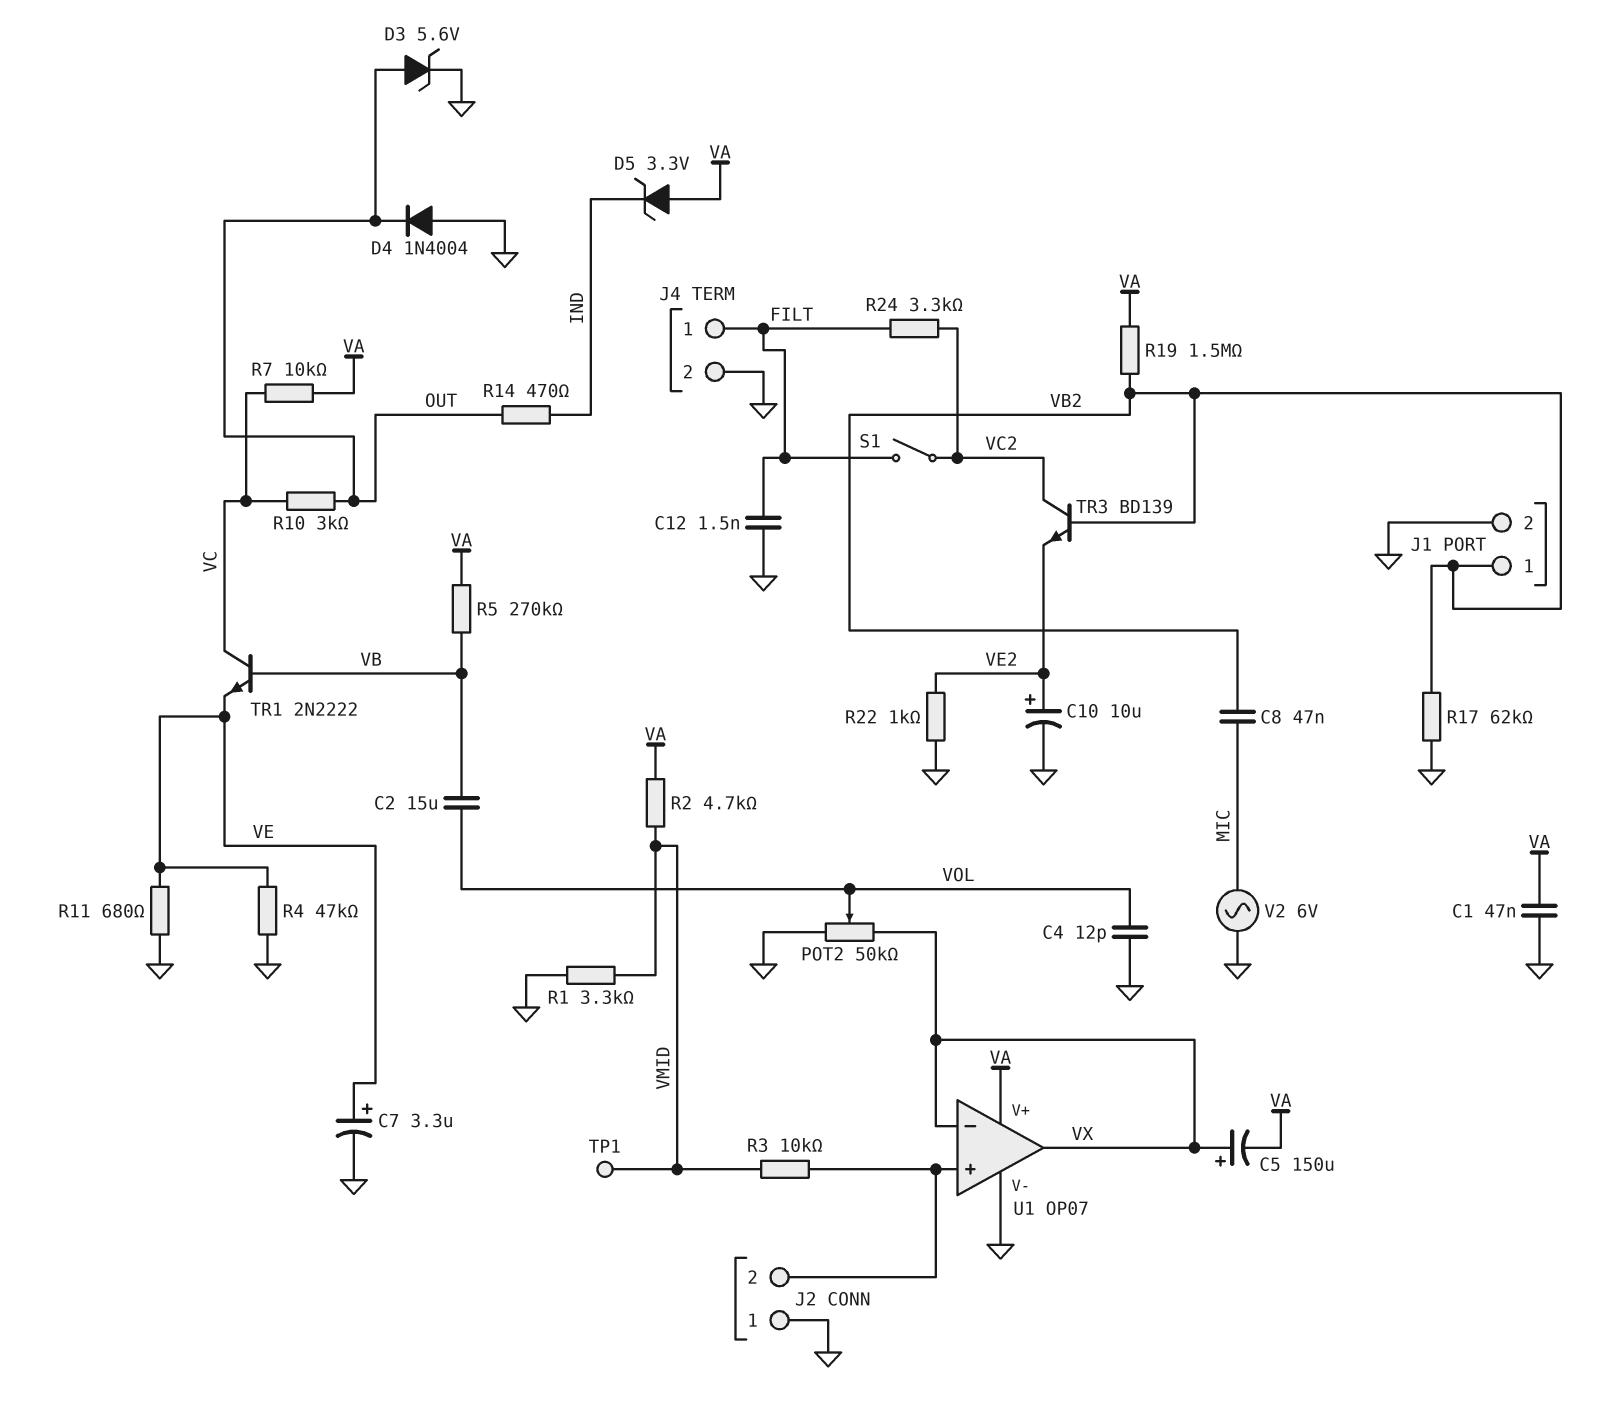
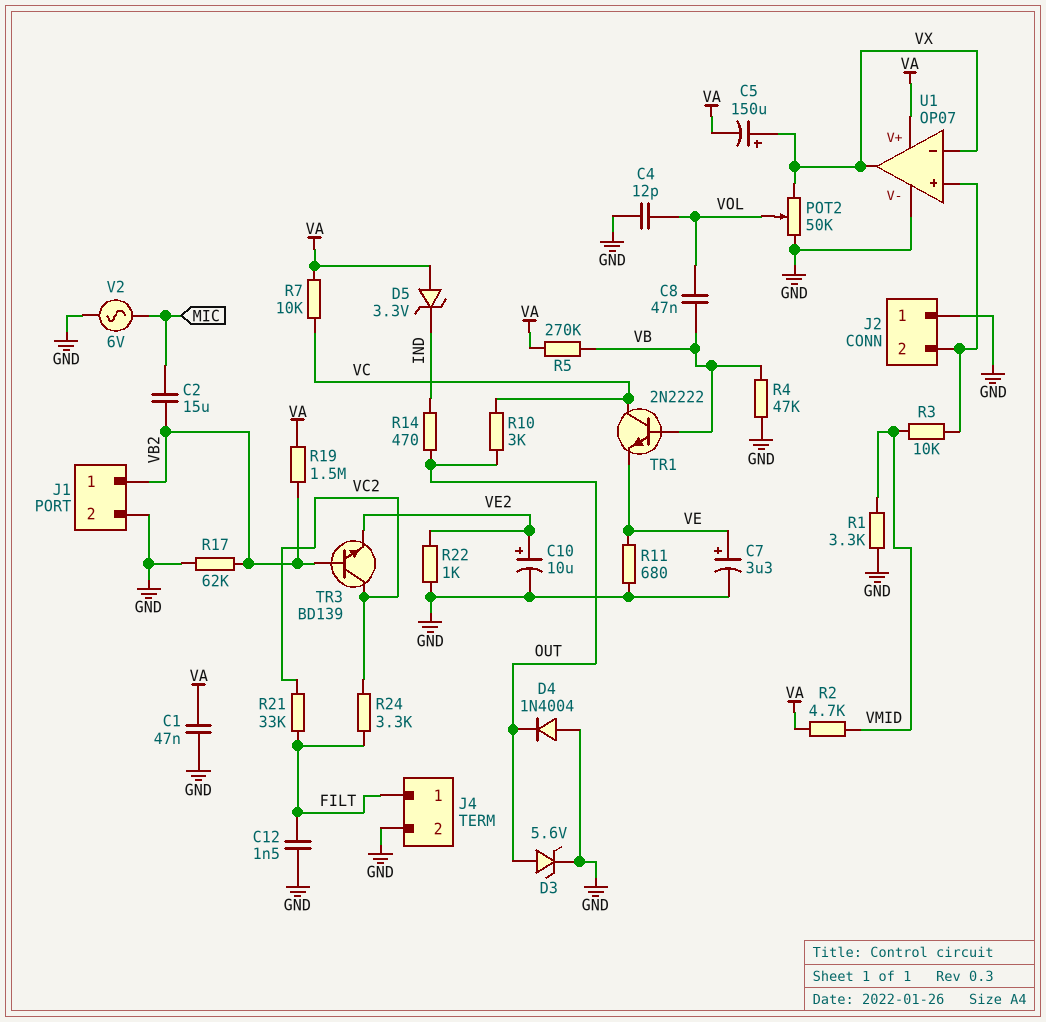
C2: 15uF (VB, VOL) -> 15uF (MIC, VB2)
C8: 47nF (MIC, VB2) -> 47nF (VB, VOL)
R4: 47k (GND, VE) -> 47k (GND, VB)
R21: none -> 33k (FILT, VC2)
S1: switch (FILT, VC2) -> none
TP1: test point (VMID) -> none

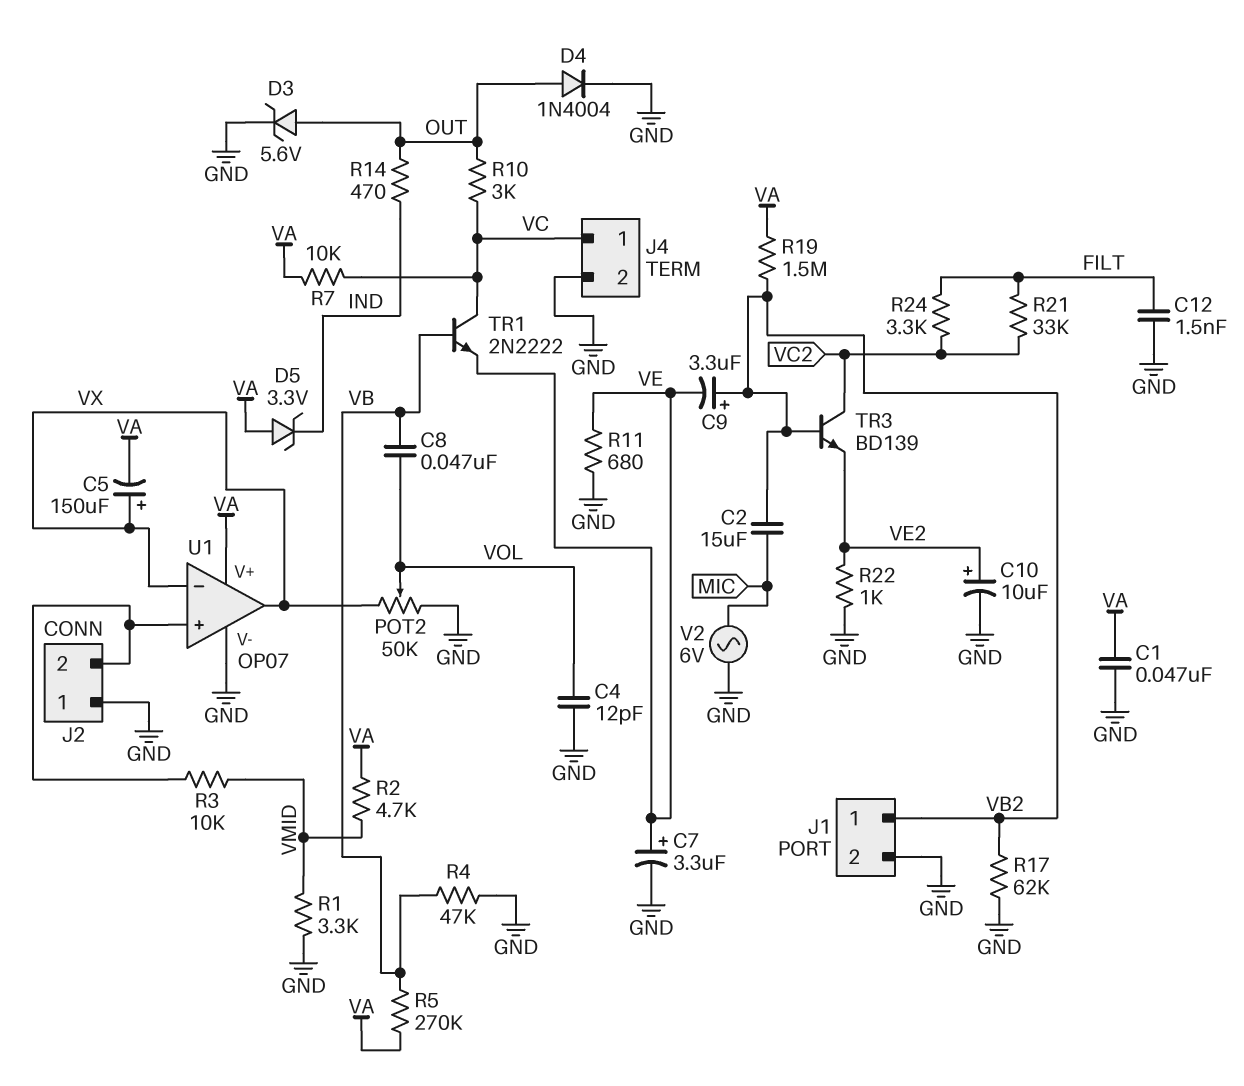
C9: none -> 3.3uF (plus VB2, minus VE)
D4: diode 1N4004 (A GND, K OUT) -> diode 1N4004 (A OUT, K GND)
J4 pin 1: FILT -> VC

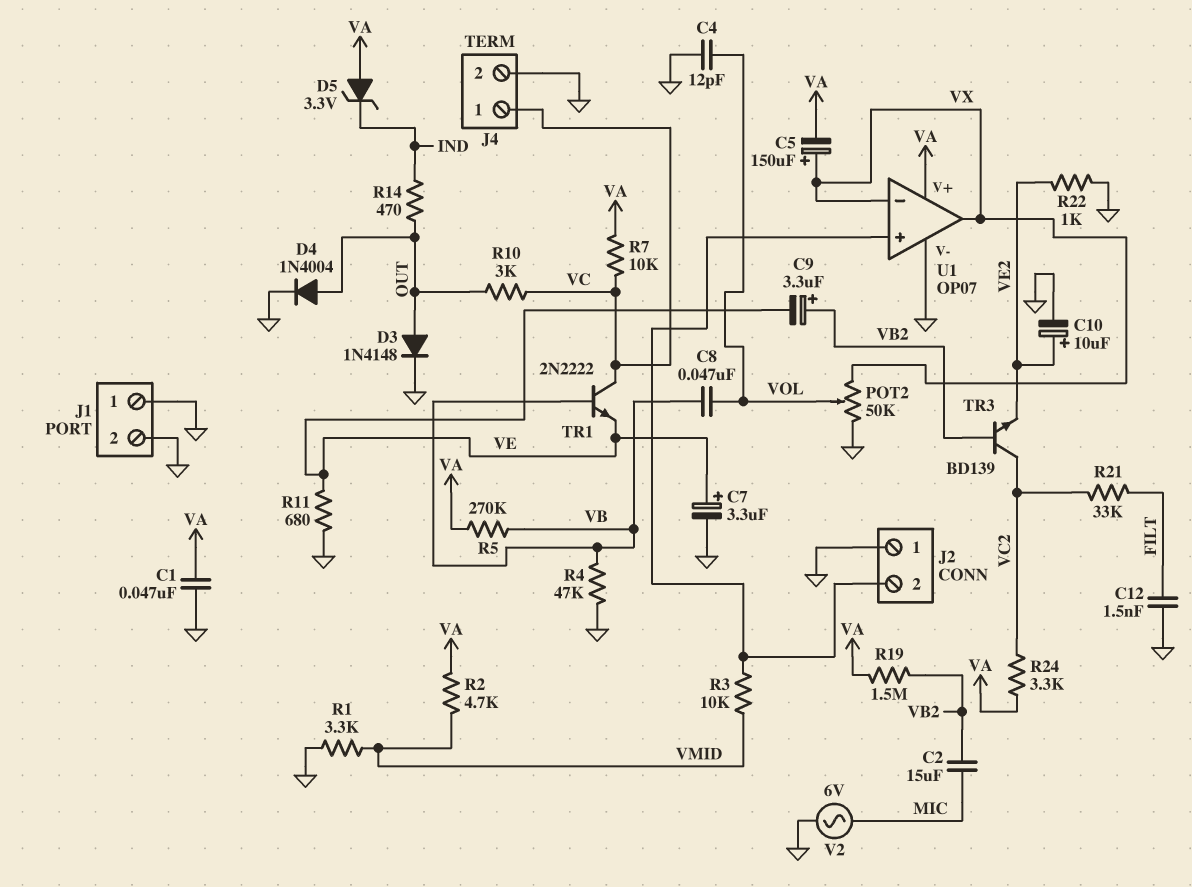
D3: zener 5.6V (A OUT, K GND) -> diode 1N4148 (A OUT, K GND)
J1 pin 1: VB2 -> GND
R17: 62k (GND, VB2) -> none
R24: 3.3k (FILT, VC2) -> 3.3k (VA, VC2)

